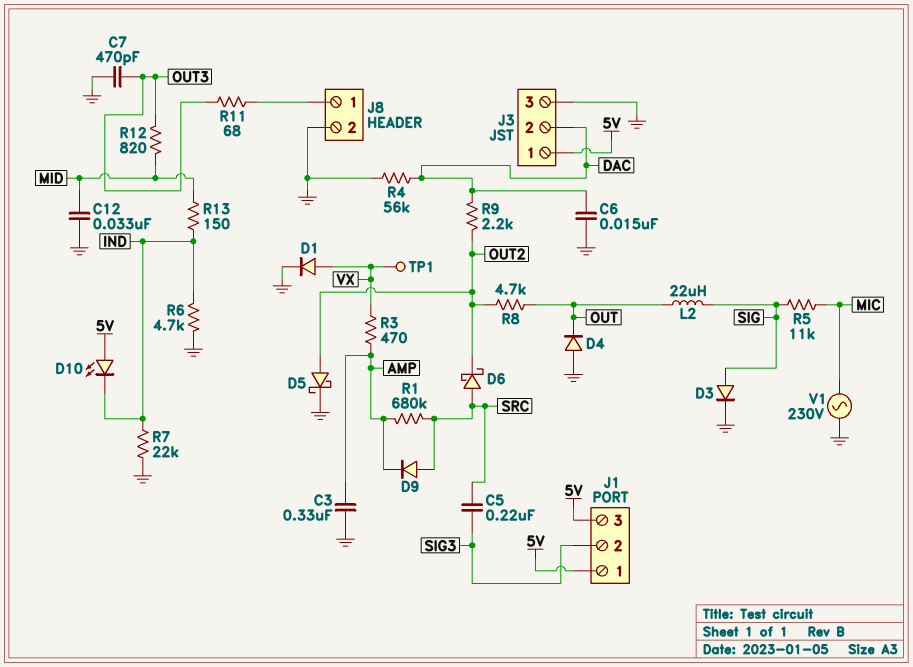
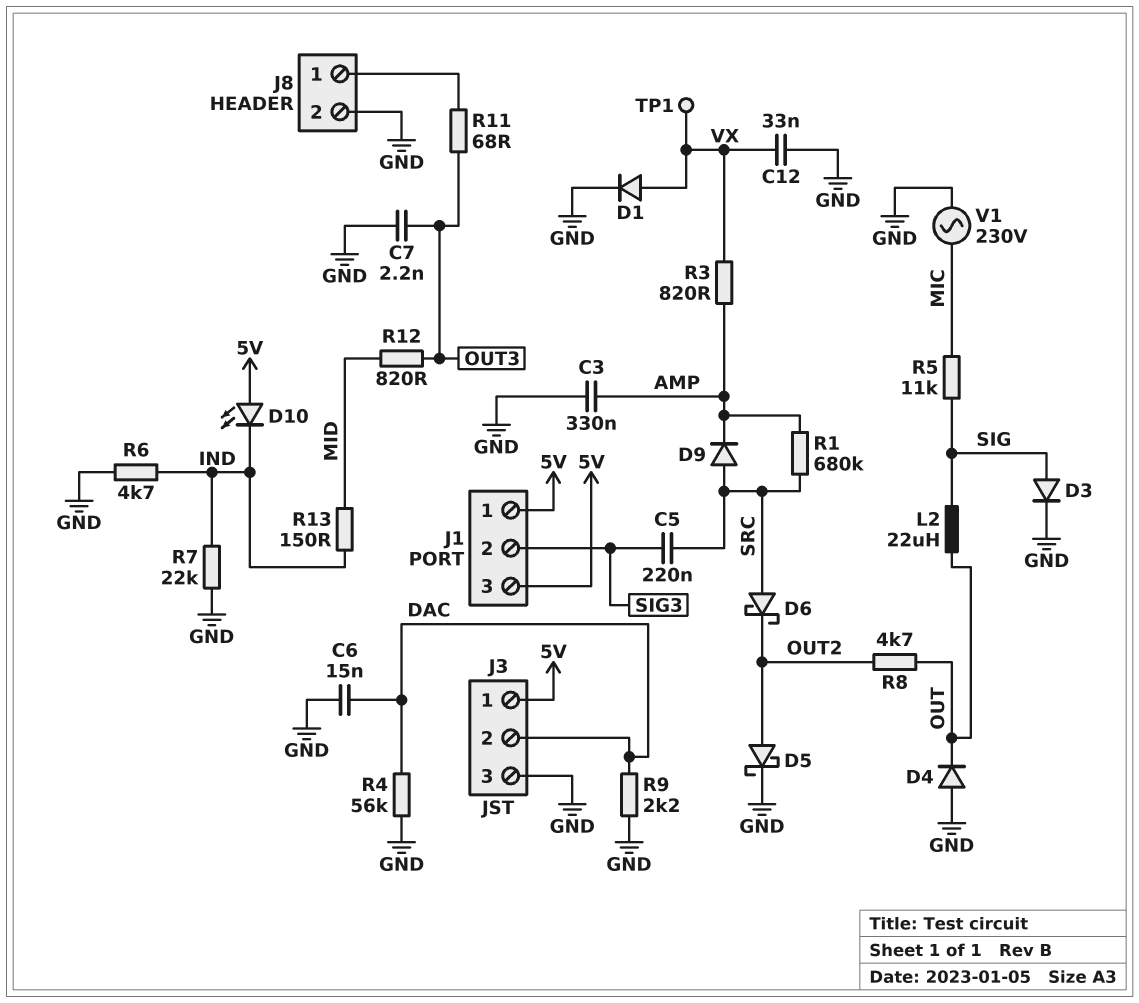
C7: 470pF (GND, OUT3) -> 2.2nF (GND, OUT3)
C12: 33nF (GND, MID) -> 33nF (GND, VX)
R3: 470 (AMP, VX) -> 820 (AMP, VX)
R9: 2.2k (DAC, OUT2) -> 2.2k (DAC, GND)

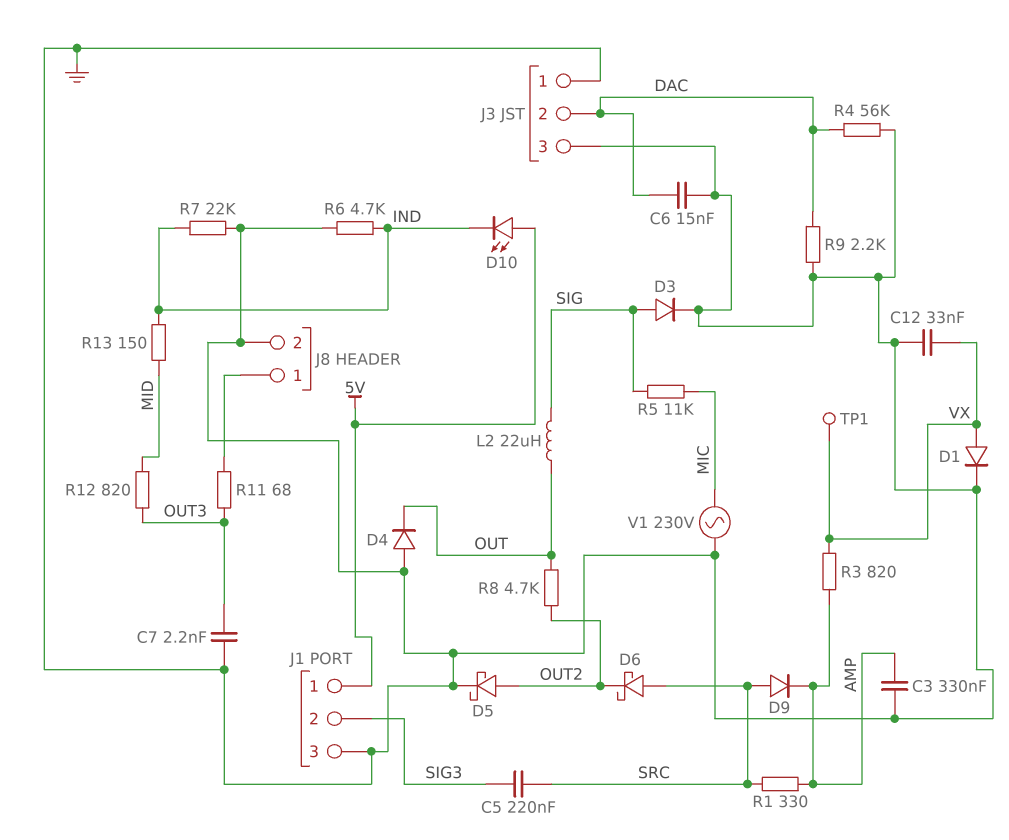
J1 pin 3: 5V -> GND
J3 pin 1: 5V -> GND
R1: 680k (AMP, SRC) -> 330 (AMP, SRC)

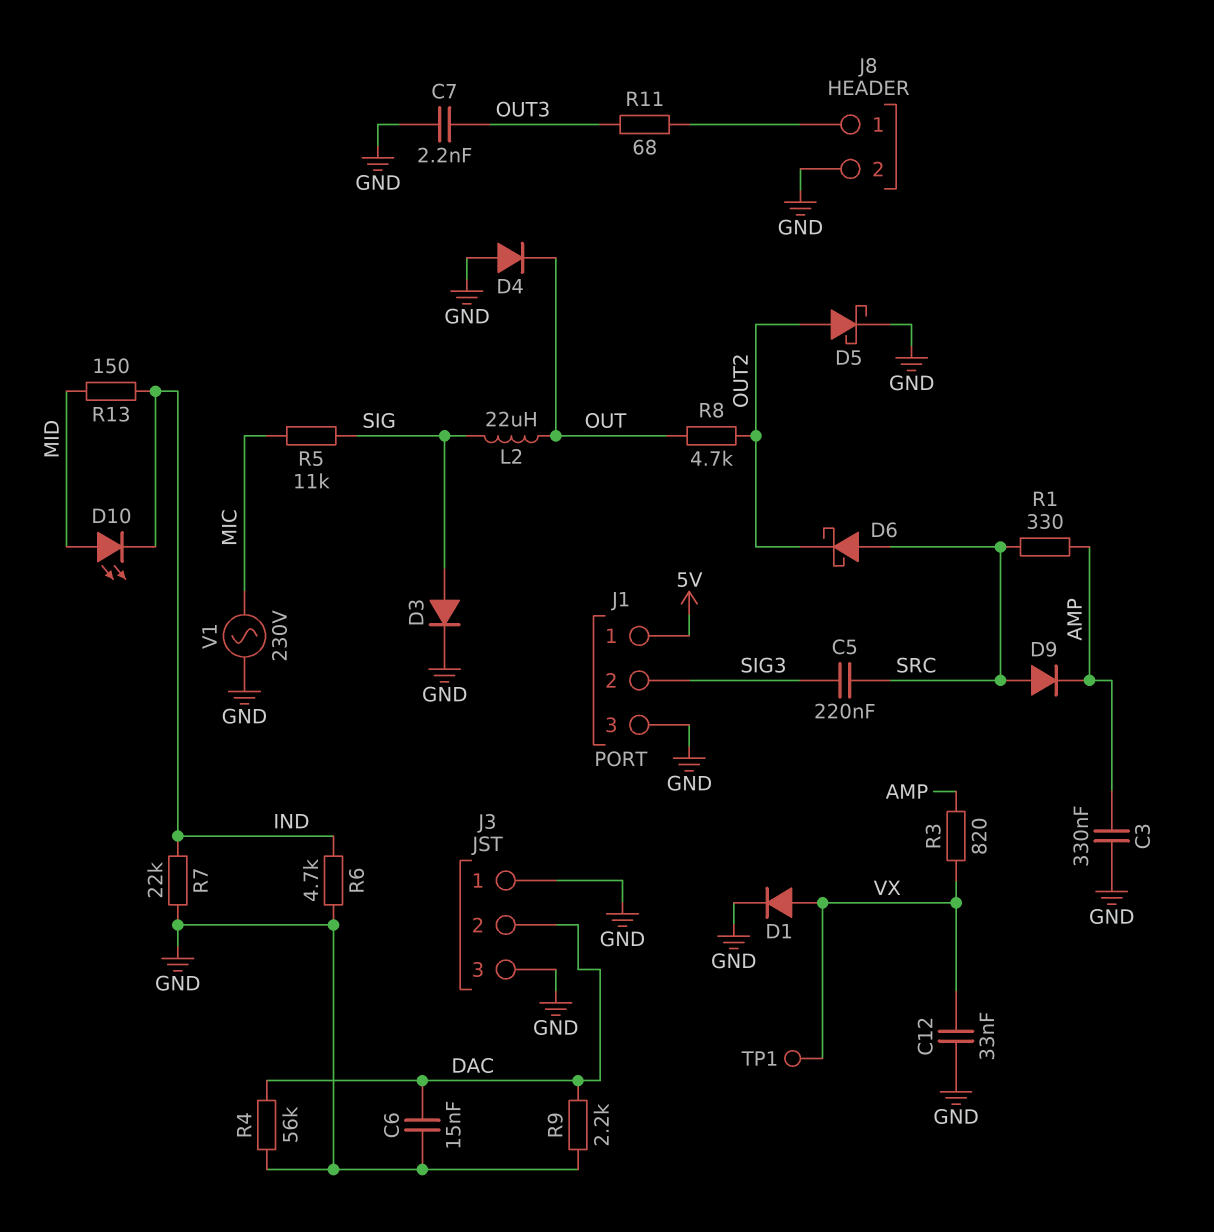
D10: LED (A 5V, K IND) -> LED (A MID, K IND)
R12: 820 (MID, OUT3) -> none

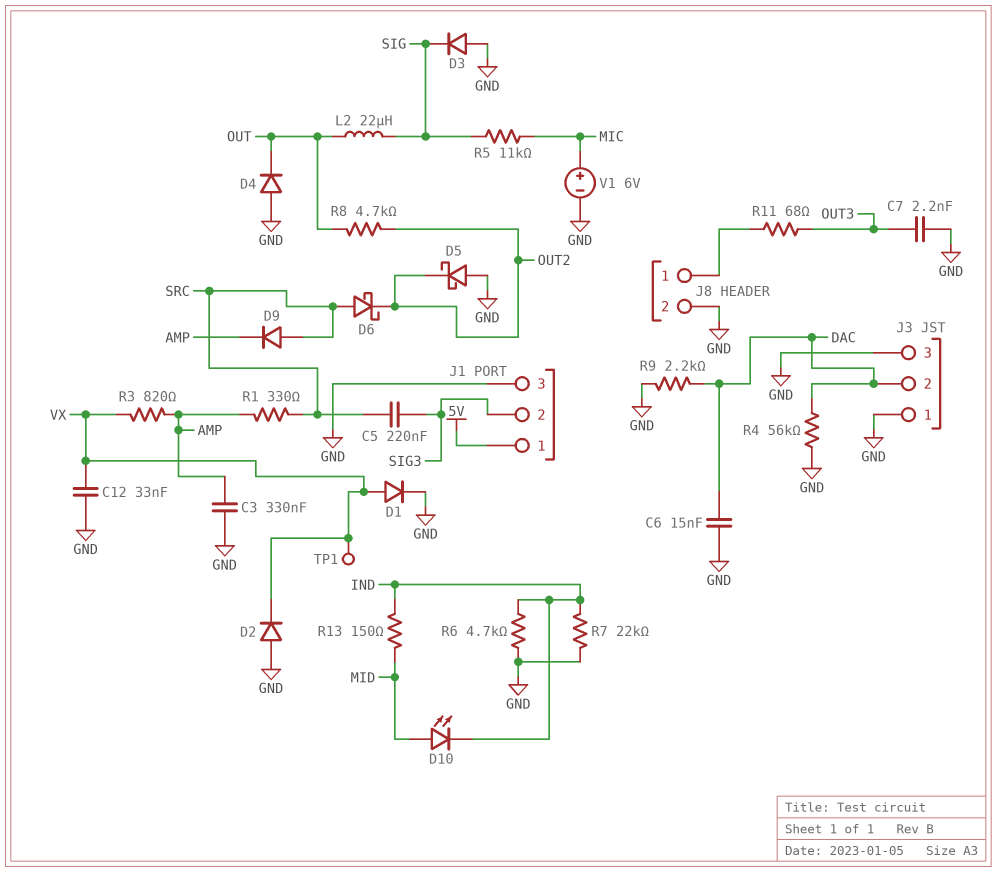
D2: none -> diode (A GND, K VX)
D3: diode (A SIG, K GND) -> diode (A GND, K SIG)
D5: schottky (A OUT2, K GND) -> schottky (A GND, K OUT2)
V1: AC 230V (GND, MIC) -> 6V (plus MIC, minus GND)

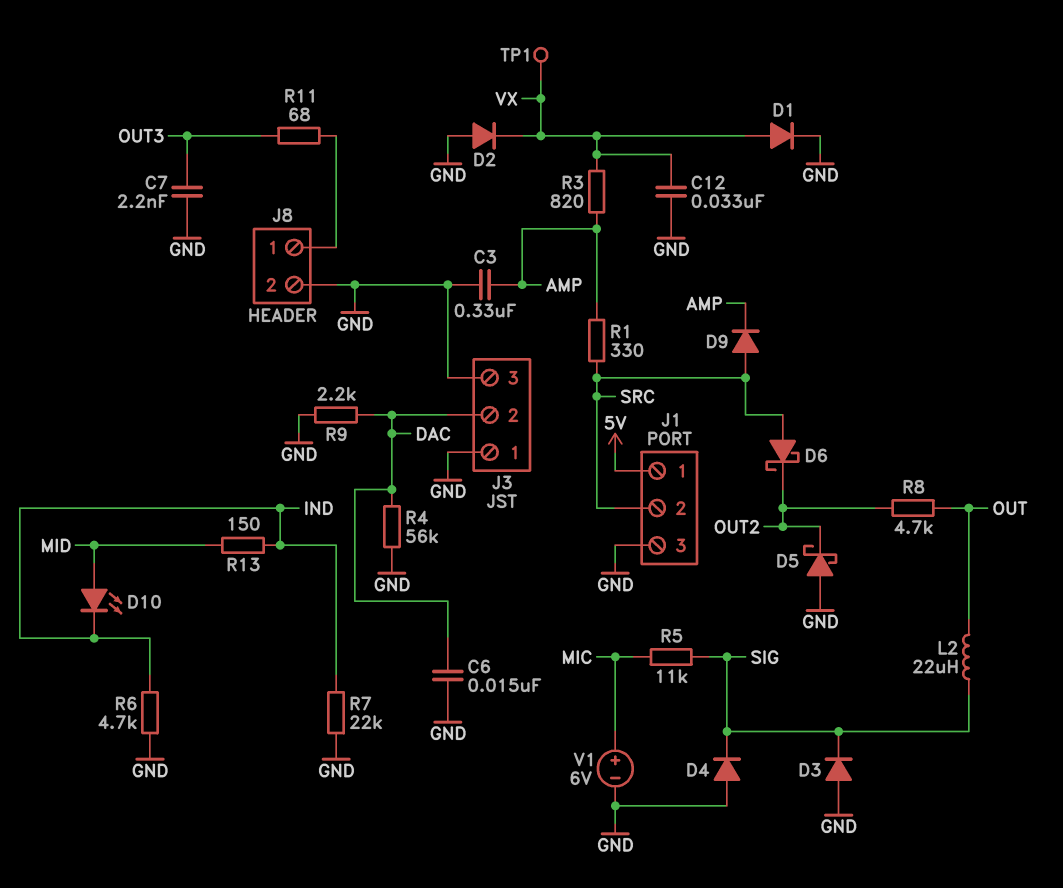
C5: 220nF (SIG3, SRC) -> none
D4: diode (A GND, K OUT) -> diode (A GND, K SIG)
J1 pin 2: SIG3 -> SRC

